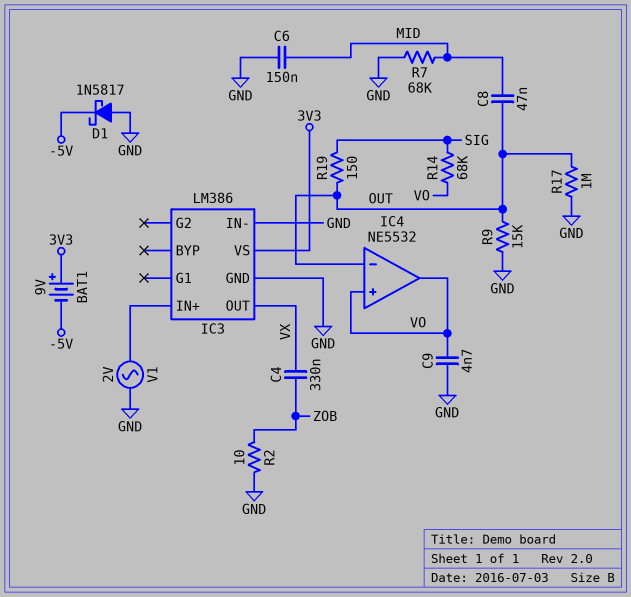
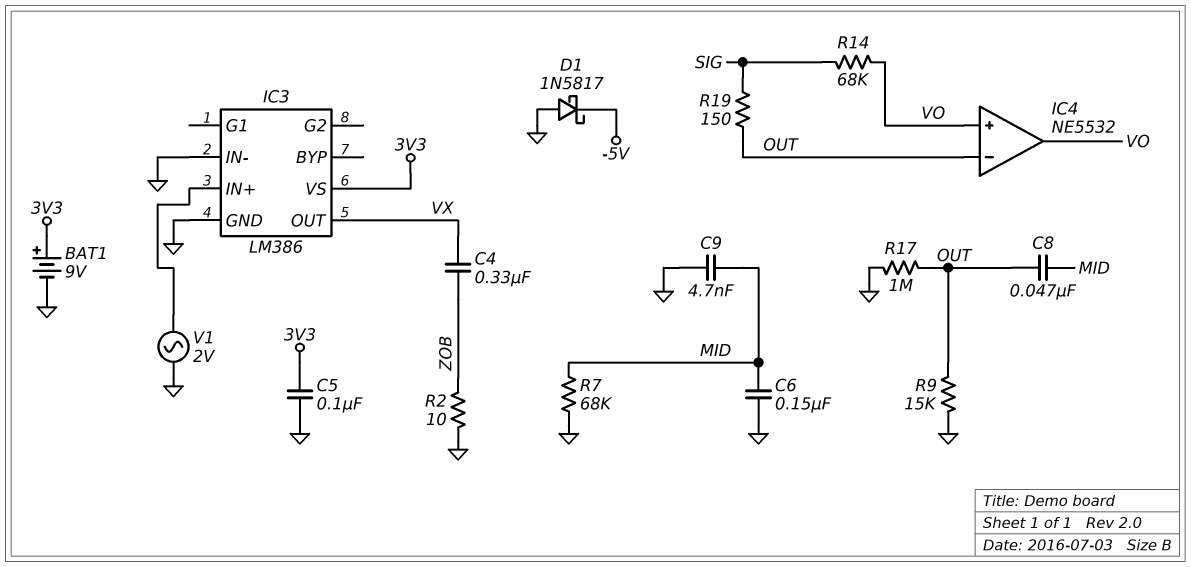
BAT1: 9V (plus 3V3, minus -5V) -> 9V (plus 3V3, minus GND)
C5: none -> 100nF (3V3, GND)
C9: 4.7nF (GND, VO) -> 4.7nF (GND, MID)

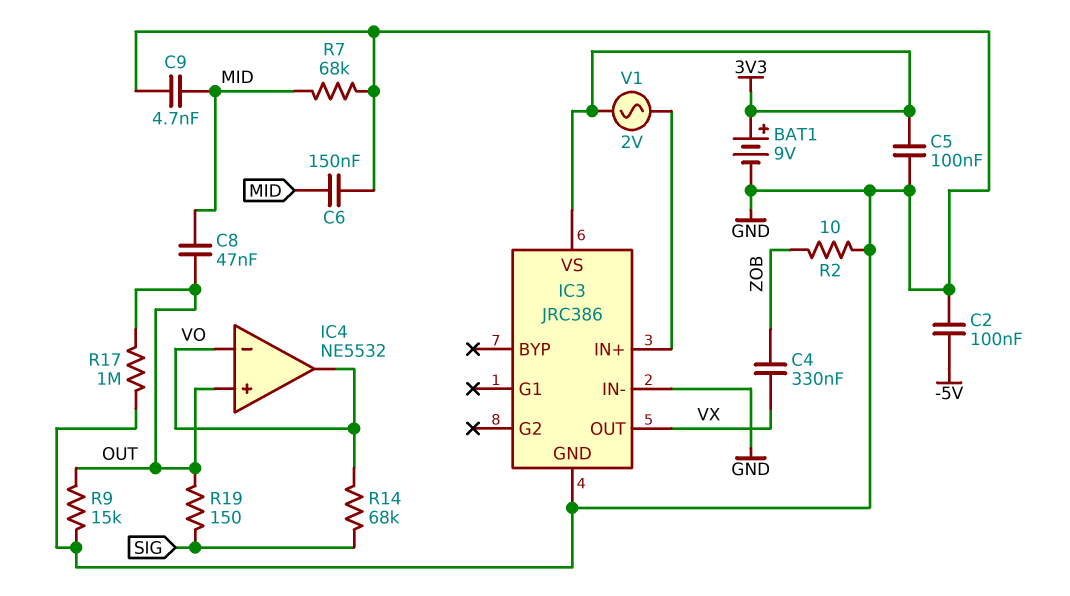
C2: none -> 100nF (-5V, GND)
D1: schottky 1N5817 (A GND, K -5V) -> none
IC3: LM386 -> JRC386
IC4 pin in+: VO -> OUT
IC4 pin in-: OUT -> VO
V1: AC 2V (GND, IC3/IN+) -> AC 2V (3V3, IC3/IN+)

